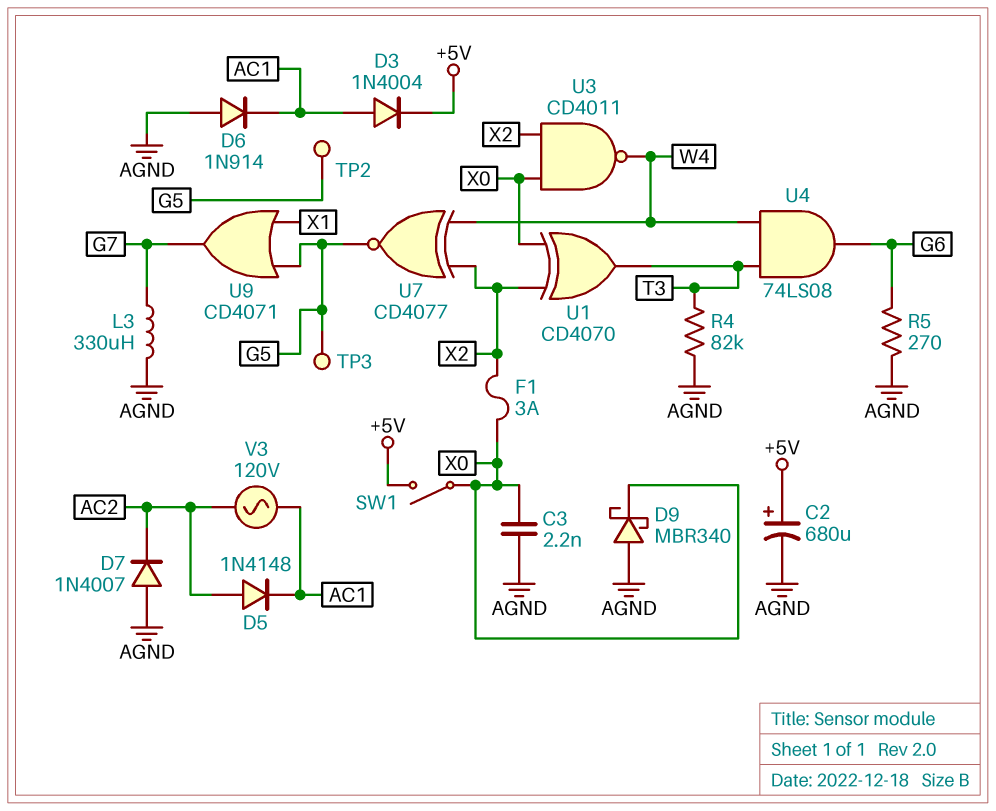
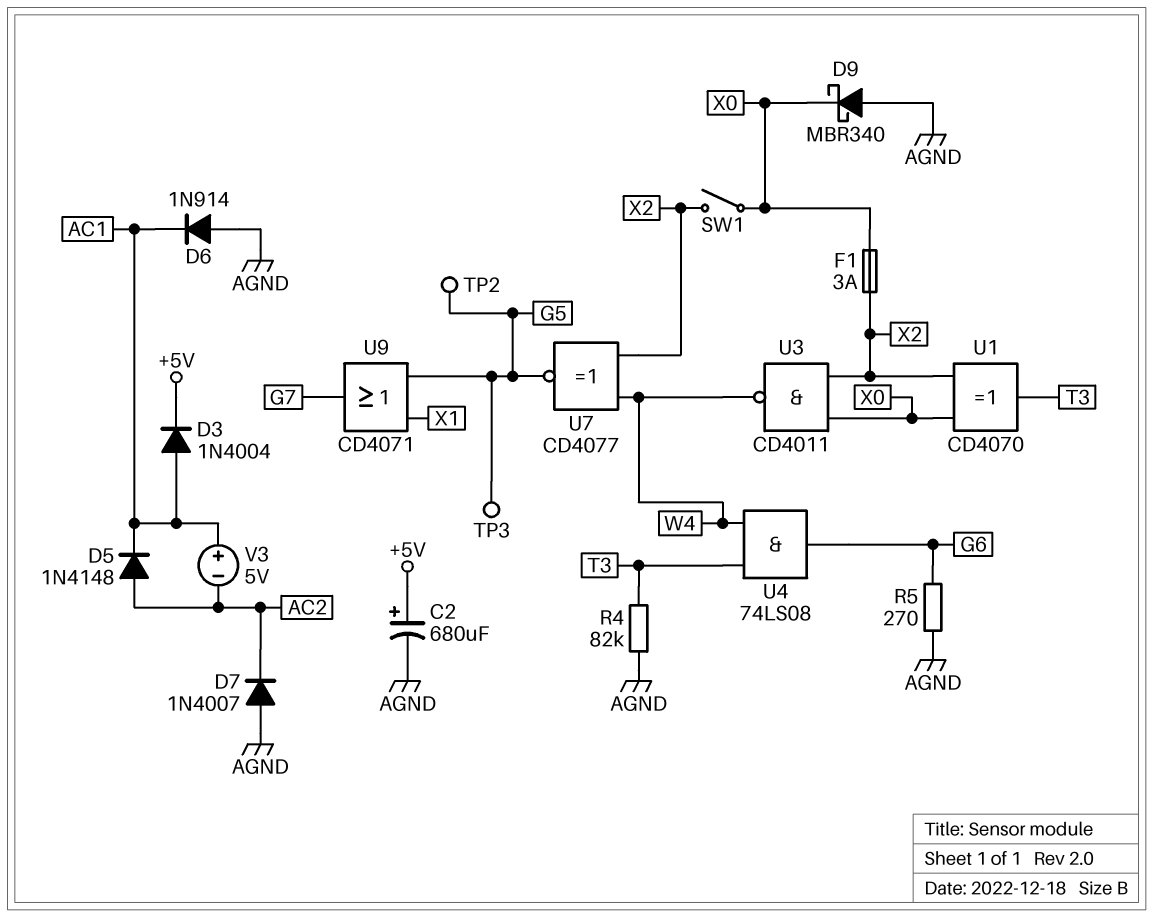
C3: 2.2nF (AGND, X0) -> none
L3: 330uH (AGND, G7) -> none
SW1: switch (+5V, X0) -> switch (X0, X2)
V3: AC 120V (AC1, AC2) -> 5V (plus AC1, minus AC2)

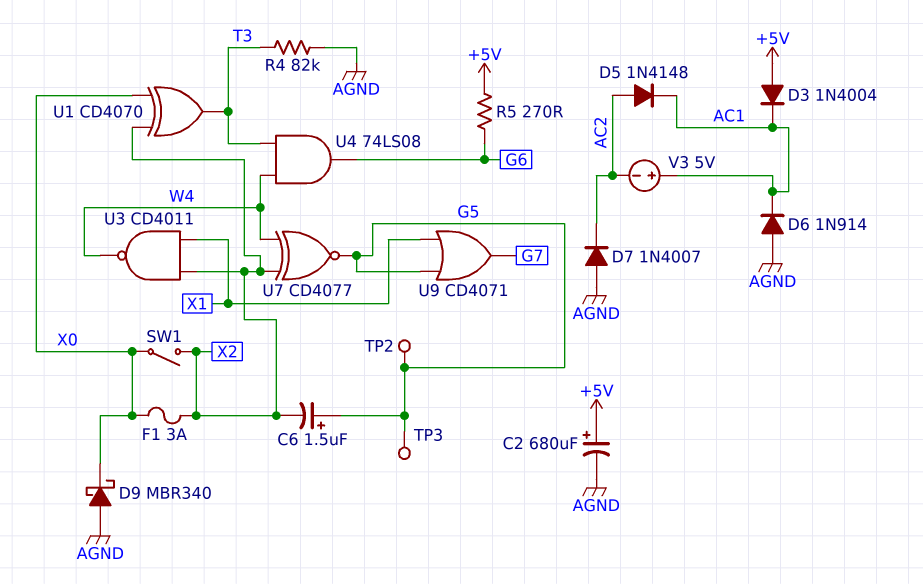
C6: none -> 1.5uF (plus G5, minus X2)
D3: diode 1N4004 (A AC1, K +5V) -> diode 1N4004 (A +5V, K AC1)
R5: 270 (AGND, G6) -> 270 (+5V, G6)
U3: NAND CD4011 (in X0, in X2, out W4) -> NAND CD4011 (in X1, in X2, out W4)

